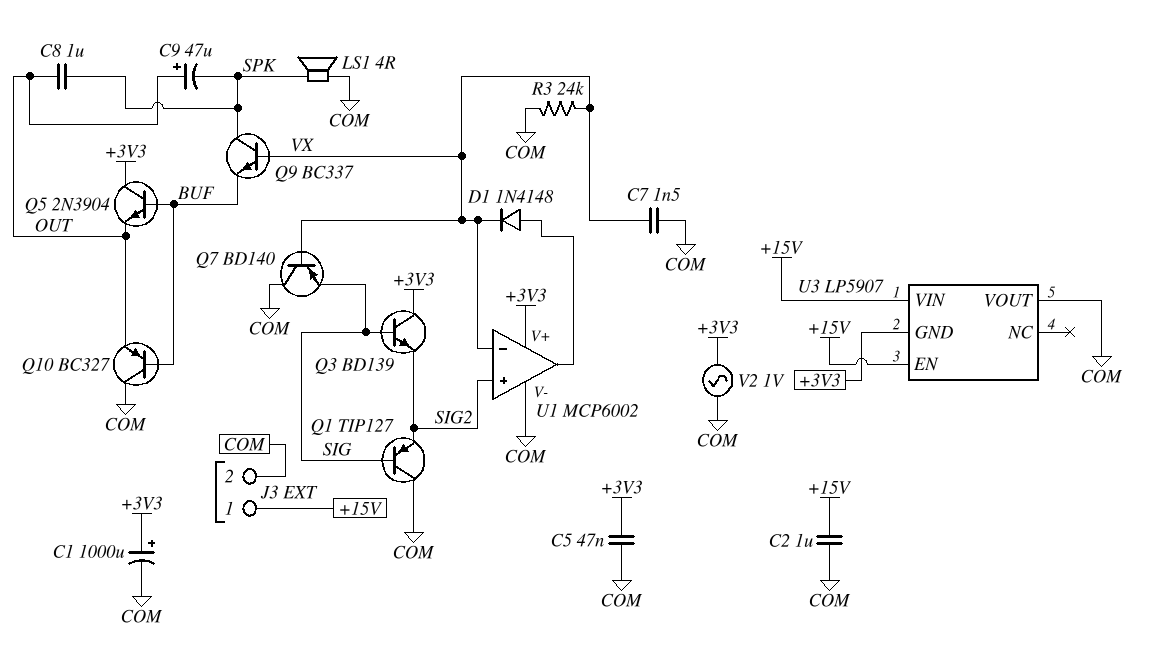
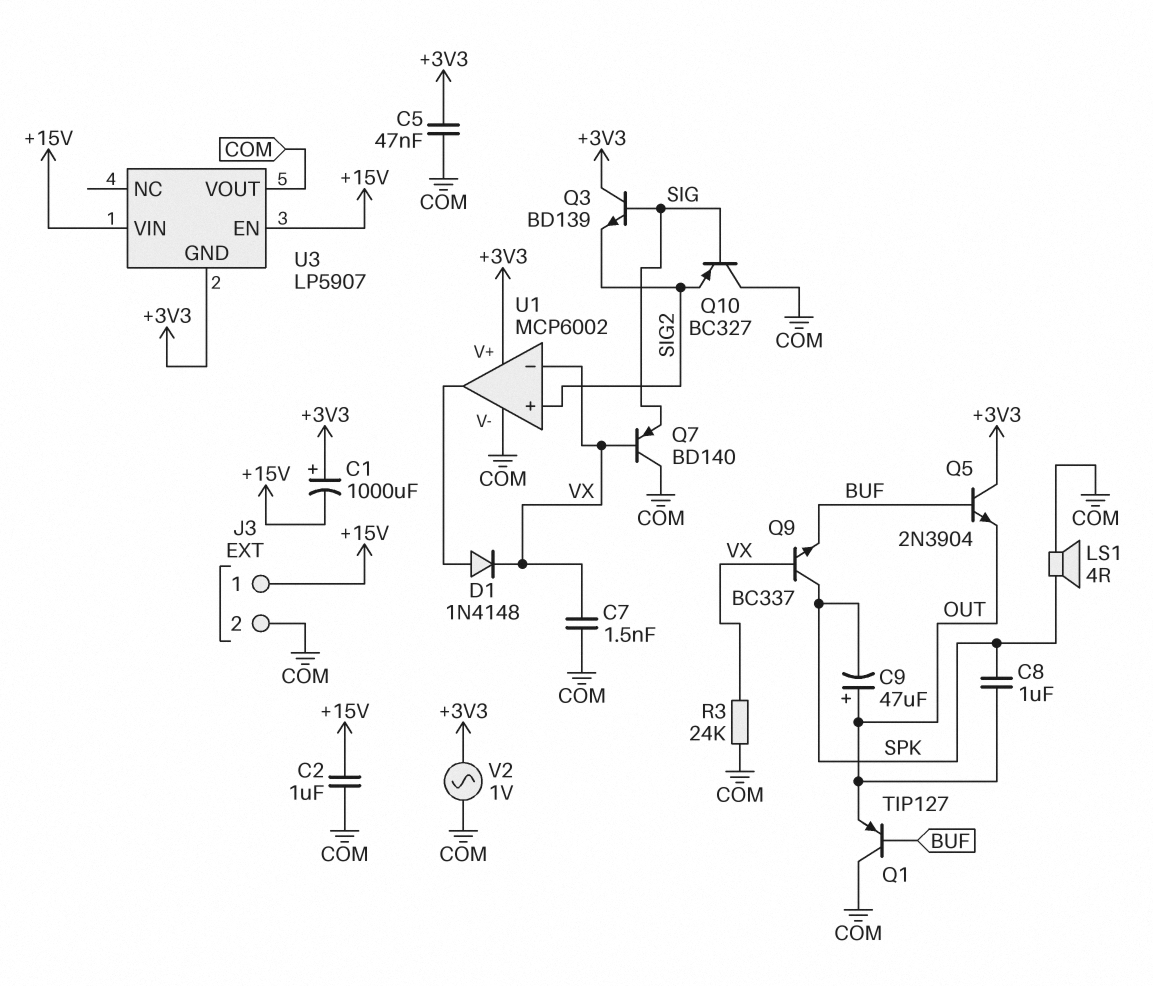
C1: 1000uF (plus +3V3, minus COM) -> 1000uF (plus +3V3, minus +15V)
Q1: PNP TIP127 (B SIG, C COM, E SIG2) -> PNP TIP127 (B BUF, C COM, E OUT)
Q10: PNP BC327 (B BUF, C COM, E OUT) -> PNP BC327 (B SIG, C COM, E SIG2)

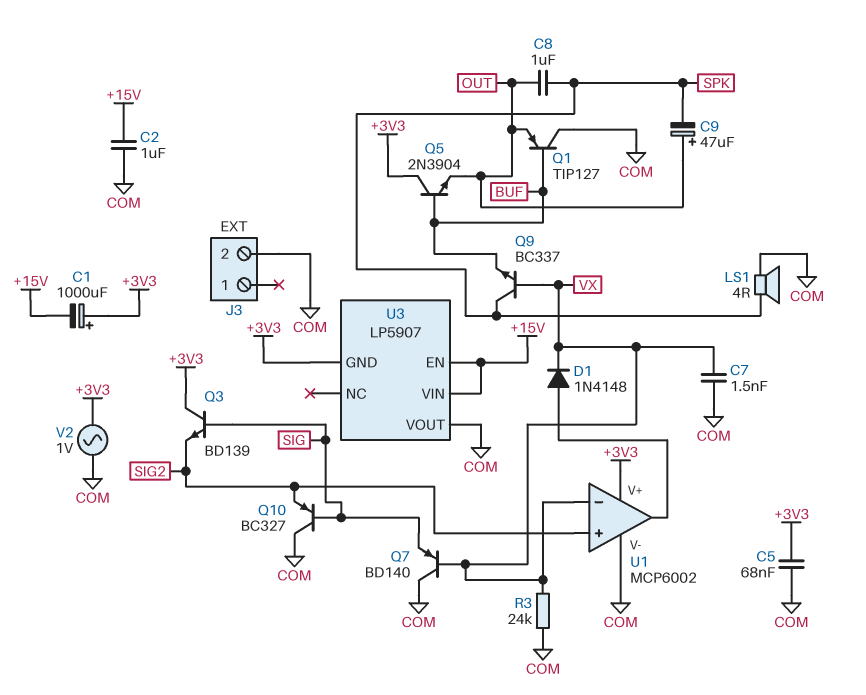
C5: 47nF (+3V3, COM) -> 68nF (+3V3, COM)
J3 pin 1: +15V -> none

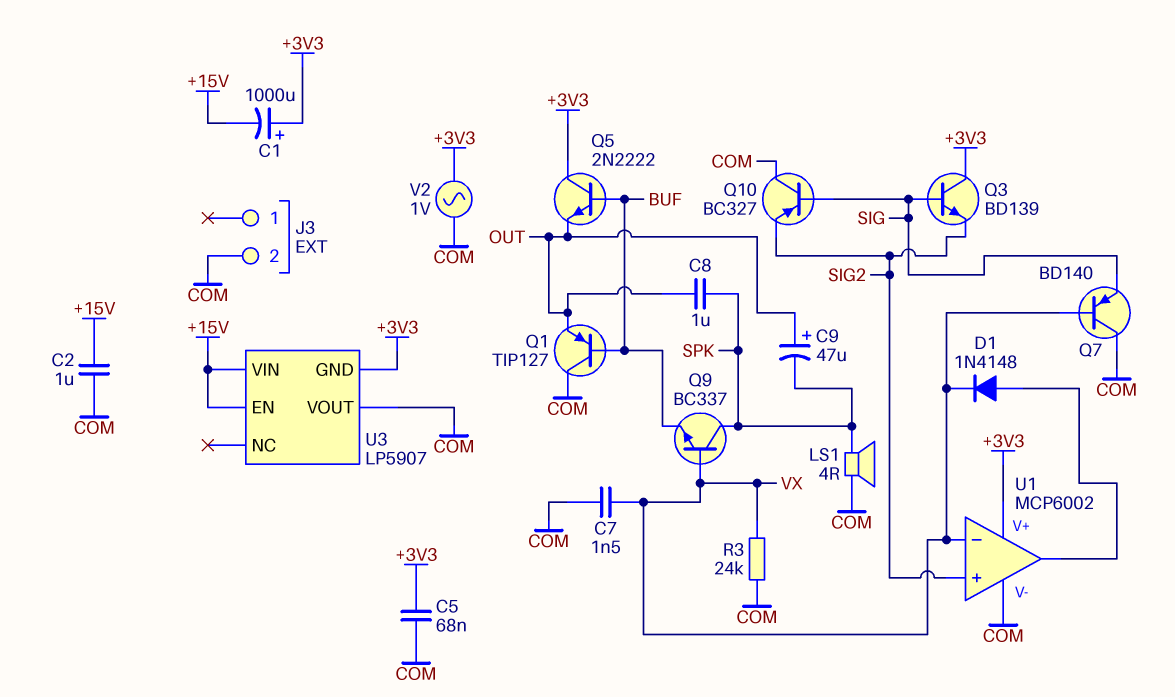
Q5: NPN 2N3904 (B BUF, C +3V3, E OUT) -> NPN 2N2222 (B BUF, C +3V3, E OUT)

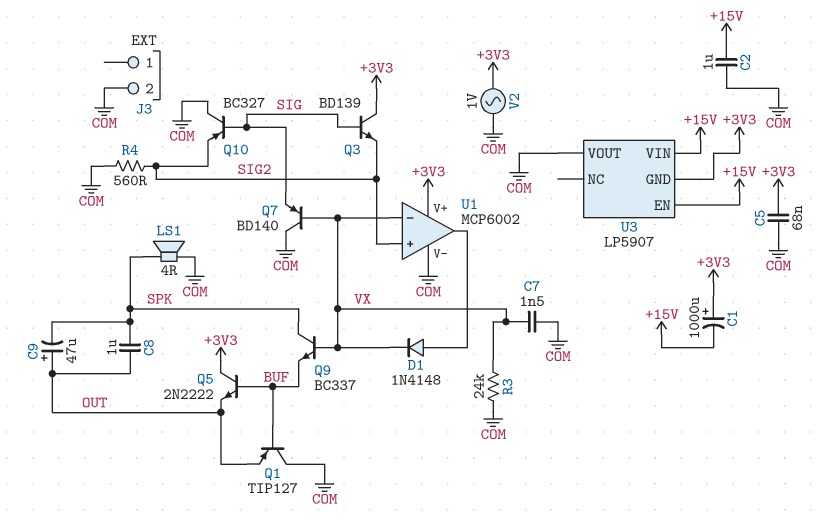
R4: none -> 560 (COM, SIG2)

